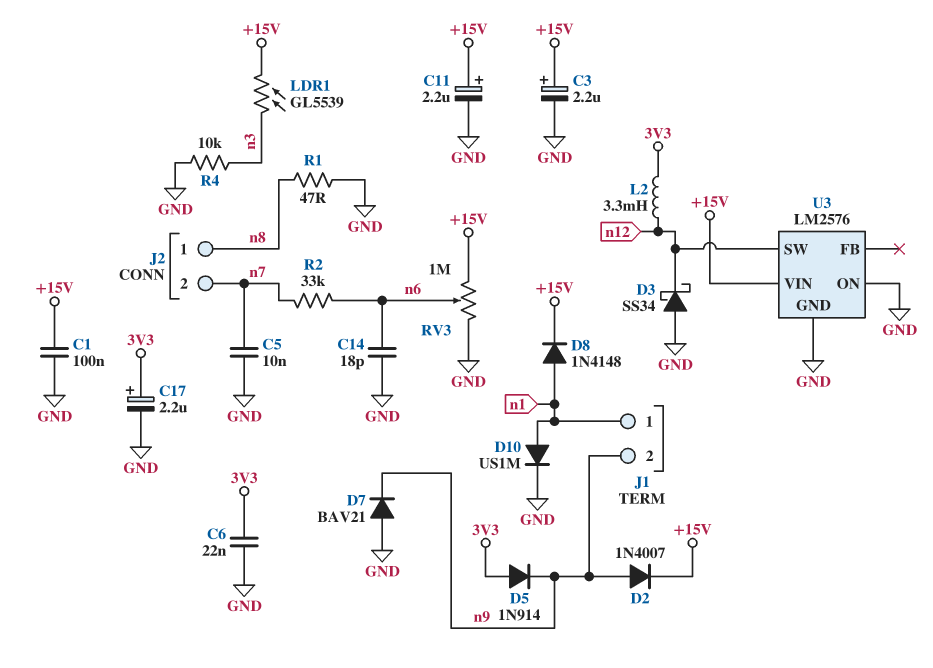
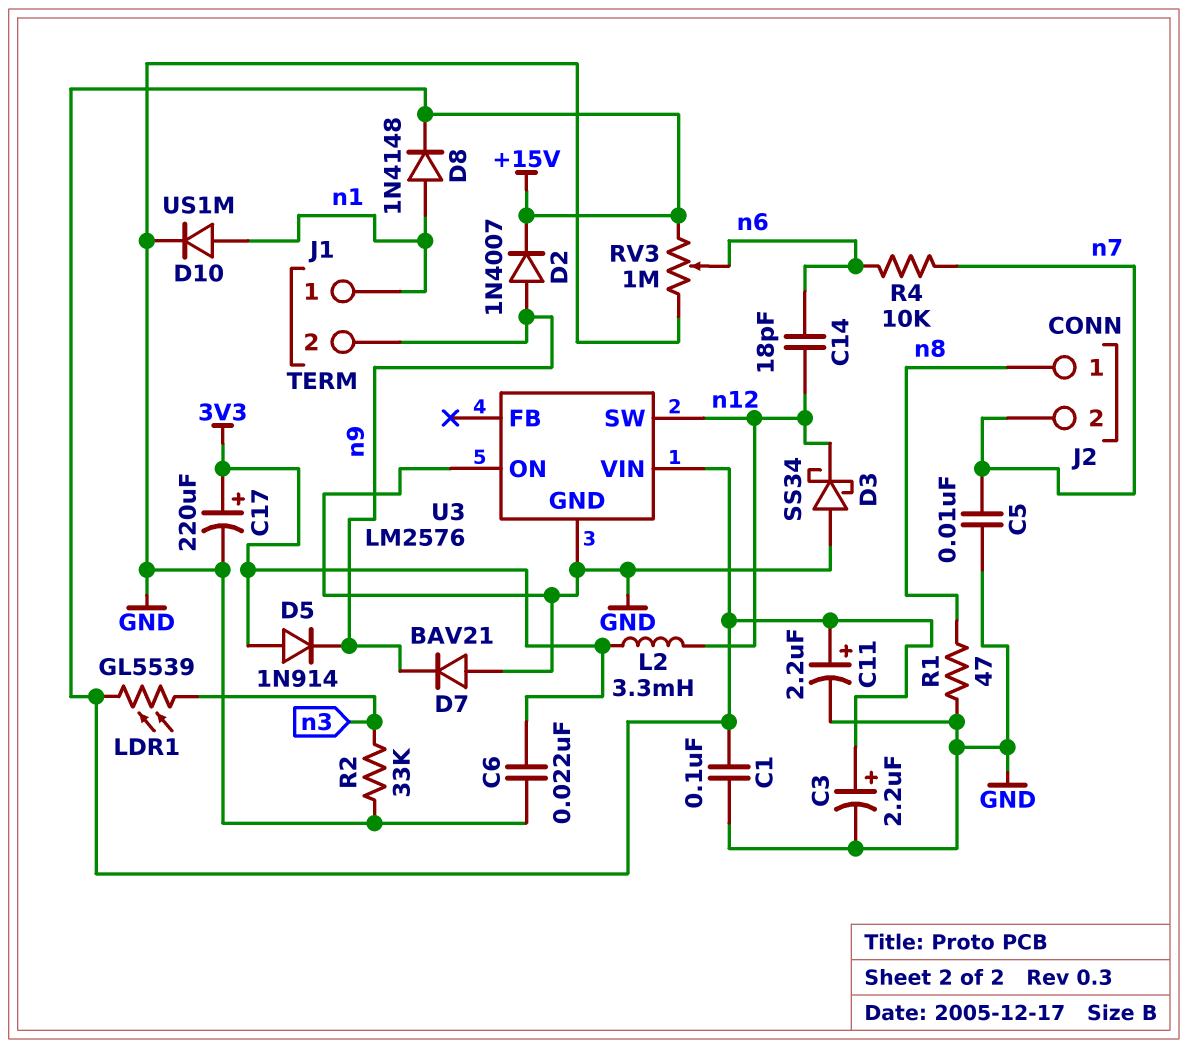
C14: 18pF (GND, n6) -> 18pF (n6, n12)
C17: 2.2uF (plus 3V3, minus GND) -> 220uF (plus 3V3, minus GND)
R2: 33k (n6, n7) -> 33k (GND, n3)
R4: 10k (GND, n3) -> 10k (n6, n7)

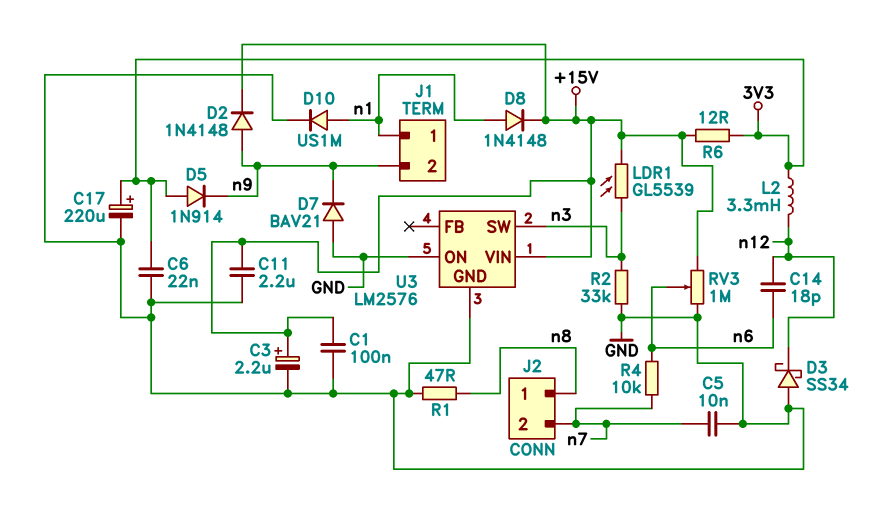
C11: 2.2uF (plus +15V, minus GND) -> 2.2uF (+15V, GND)
D2: diode 1N4007 (A n9, K +15V) -> diode 1N4148 (A n9, K +15V)
R6: none -> 12 (+15V, 3V3)
U3 pin SW: n12 -> n3

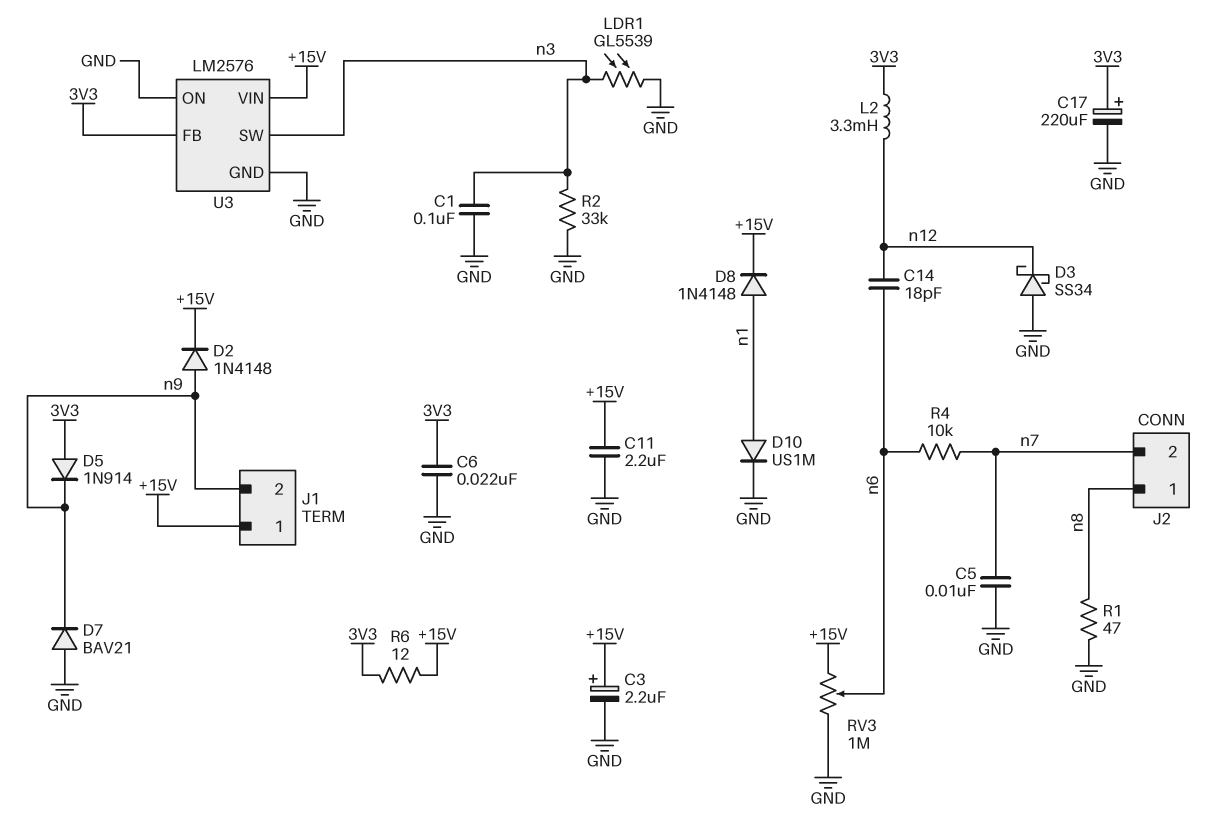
C1: 100nF (+15V, GND) -> 100nF (GND, n3)
J1 pin 1: n1 -> +15V
LDR1: GL5539 (+15V, n3) -> GL5539 (GND, n3)
U3 pin FB: none -> 3V3

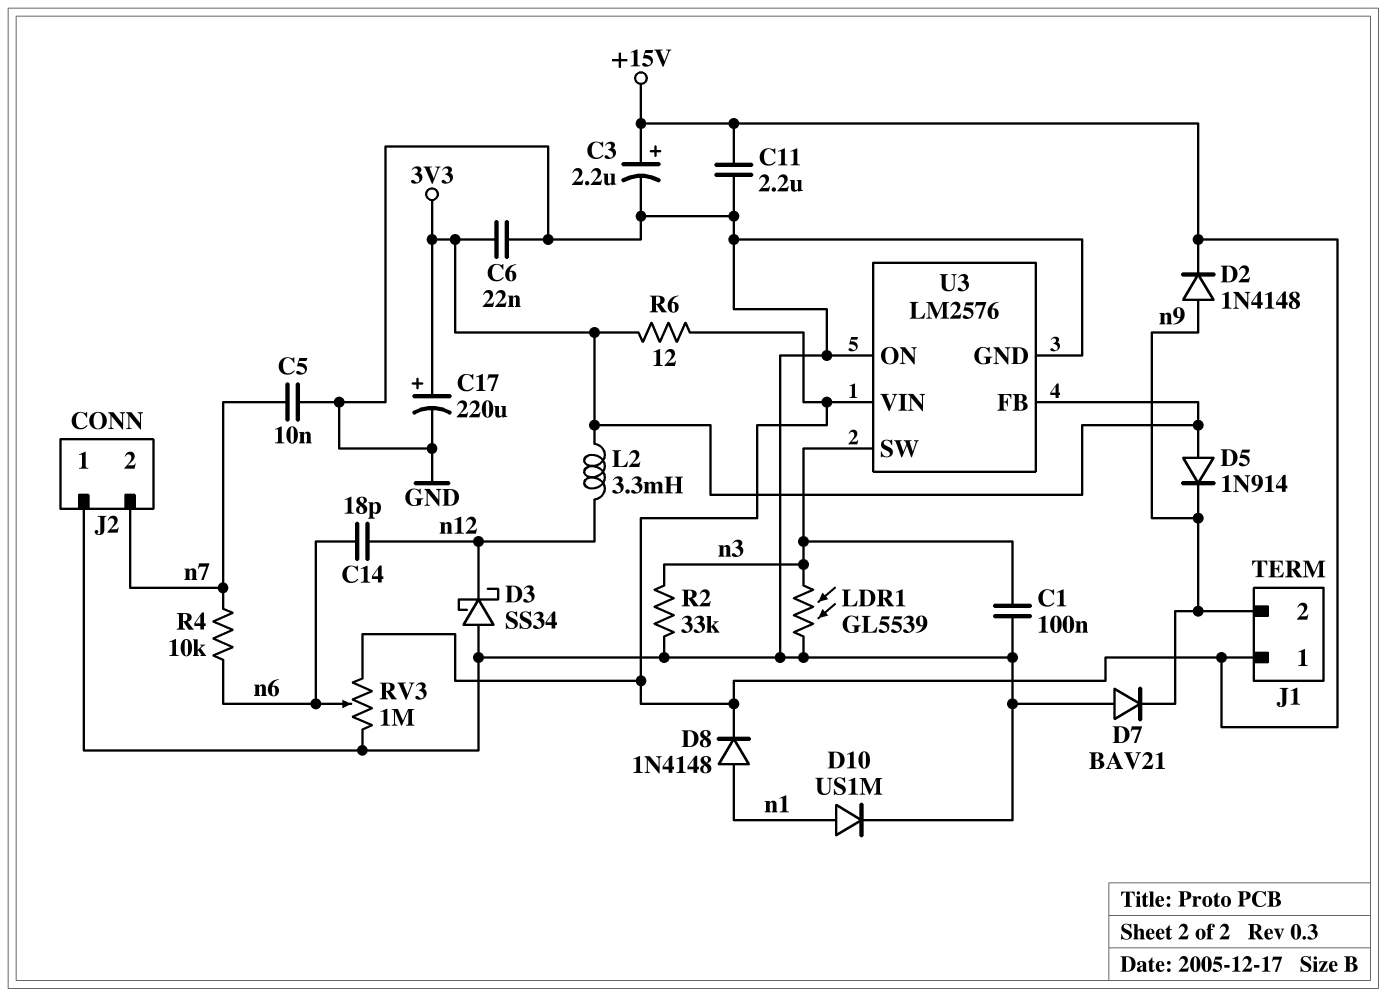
J2 pin 1: n8 -> GND
R1: 47 (GND, n8) -> none

